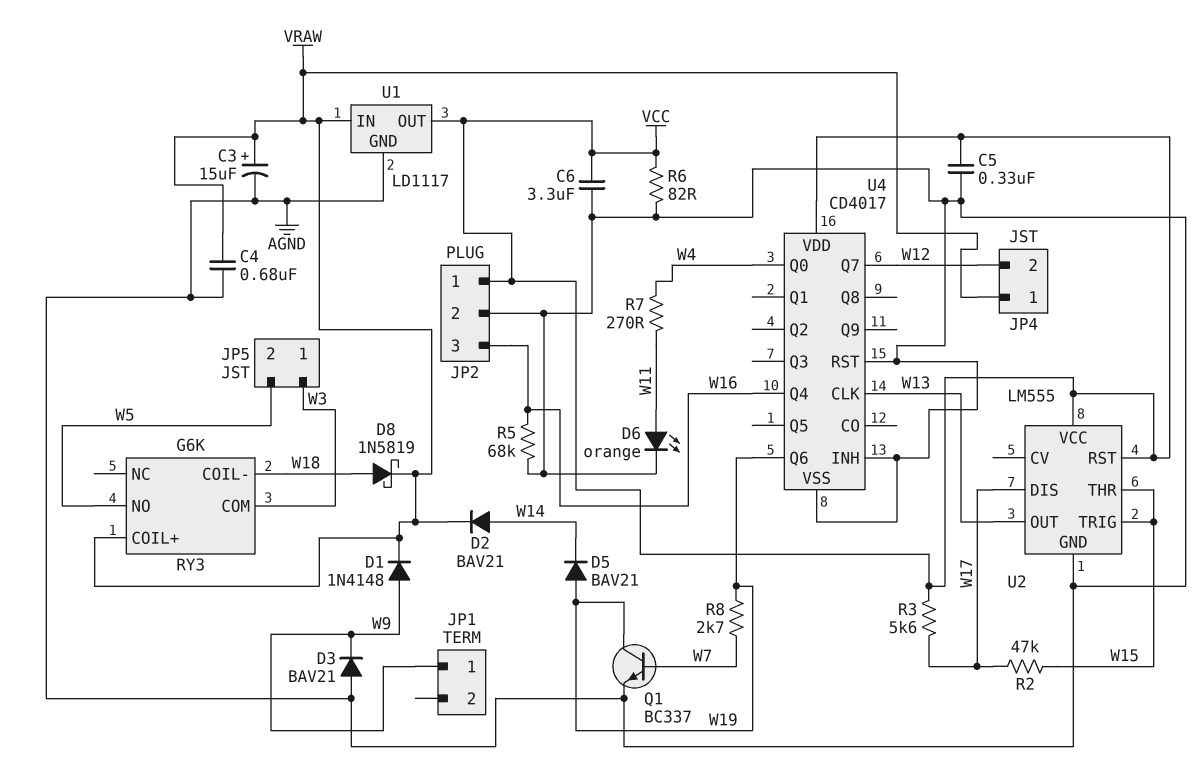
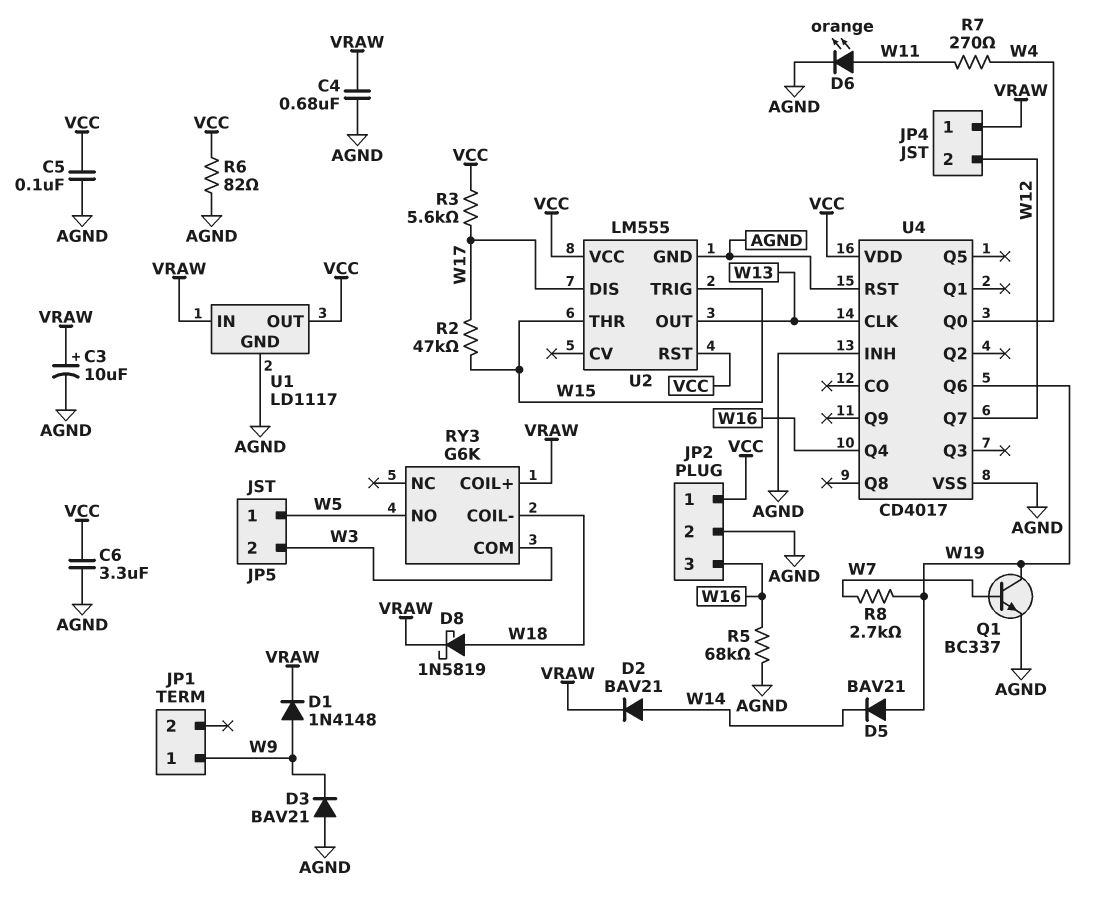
C3: 15uF (plus VRAW, minus AGND) -> 10uF (plus VRAW, minus AGND)
C5: 330nF (AGND, VCC) -> 100nF (AGND, VCC)
JP5 pin 1: W3 -> W5
JP5 pin 2: W5 -> W3

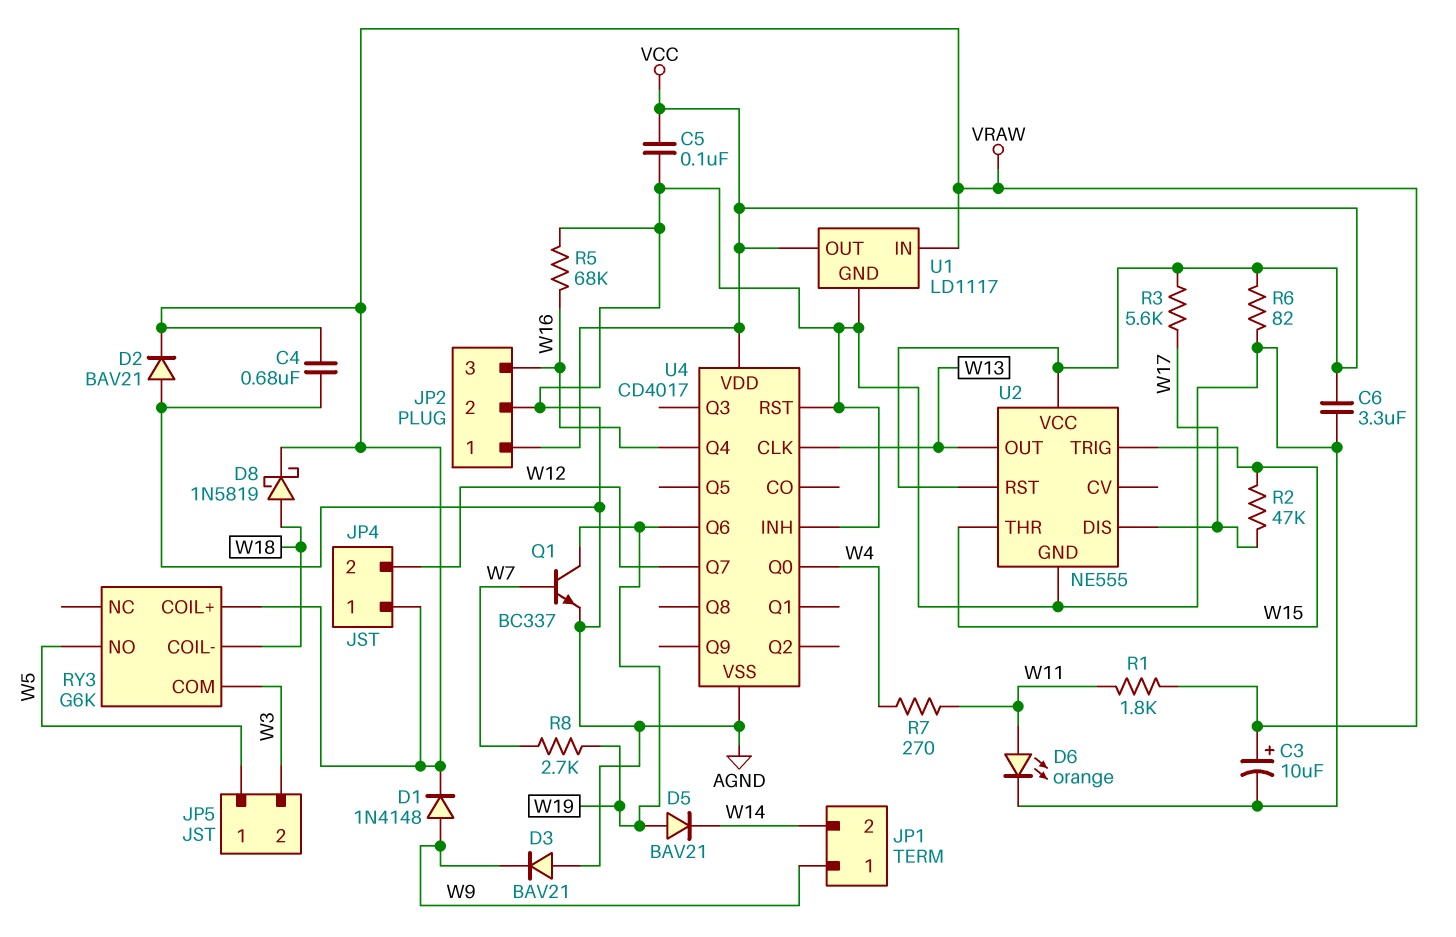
D2: diode BAV21 (A W14, K VRAW) -> diode BAV21 (A AGND, K VRAW)
JP1 pin 2: none -> W14
R1: none -> 1.8k (VRAW, W11)
U2: LM555 -> NE555

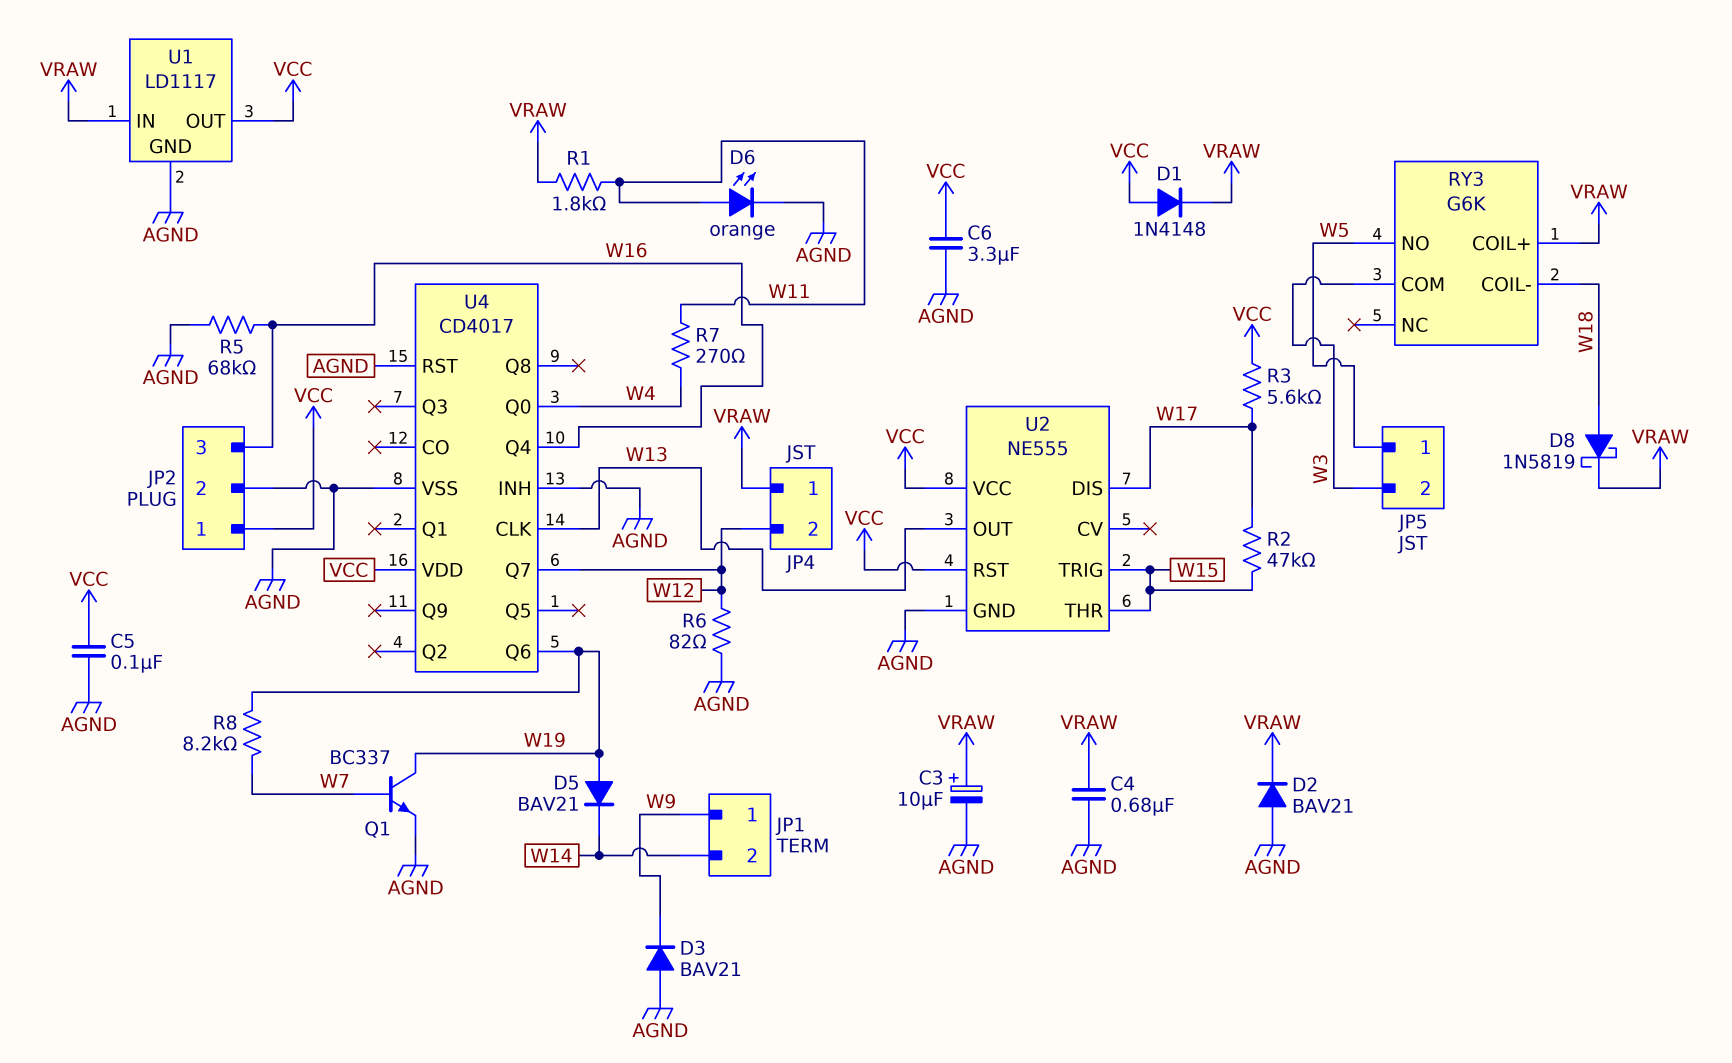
D1: diode 1N4148 (A W9, K VRAW) -> diode 1N4148 (A VCC, K VRAW)
R6: 82 (AGND, VCC) -> 82 (AGND, W12)
R8: 2.7k (W7, W19) -> 8.2k (W7, W19)

